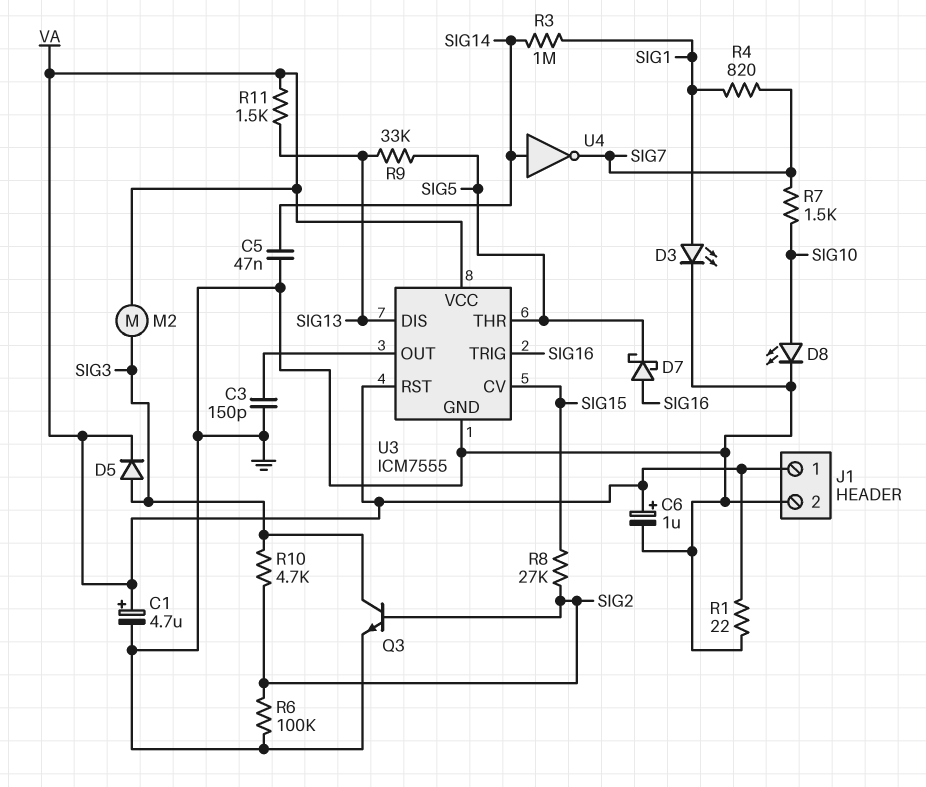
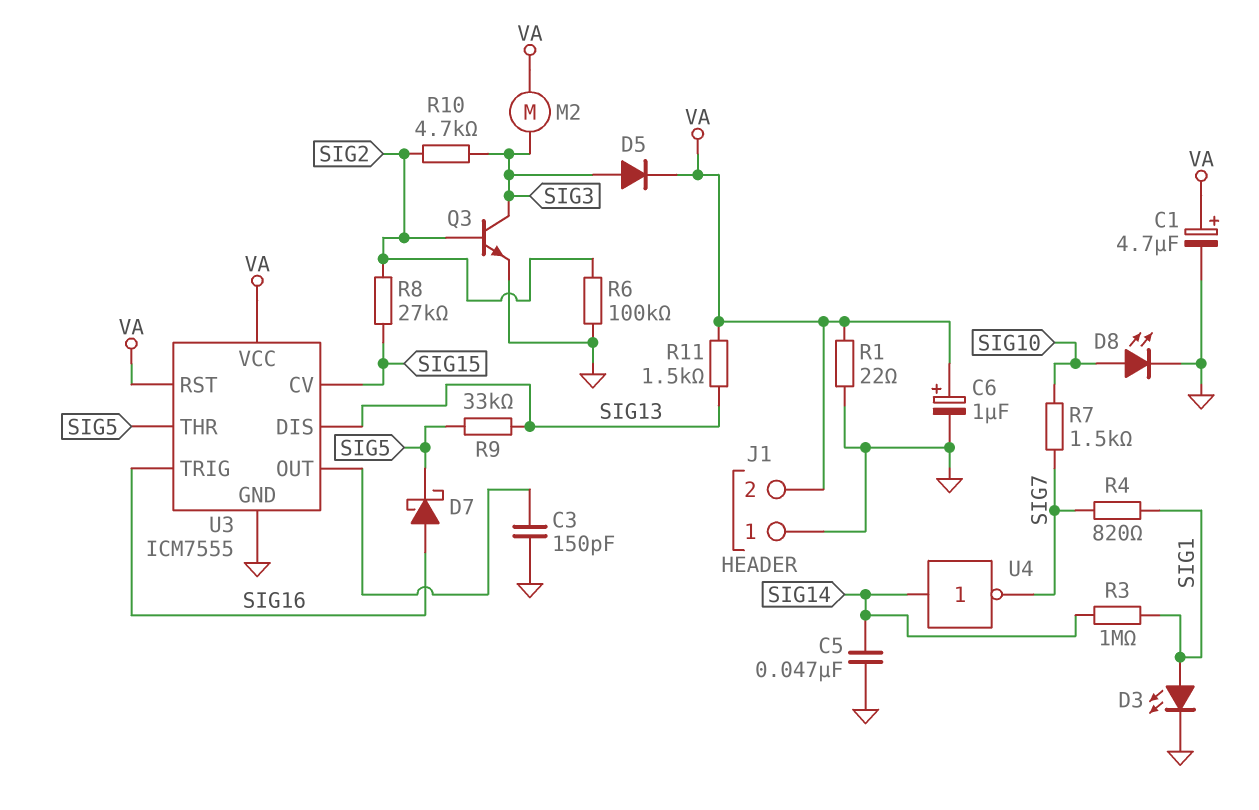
J1 pin 1: VA -> GND
J1 pin 2: GND -> VA

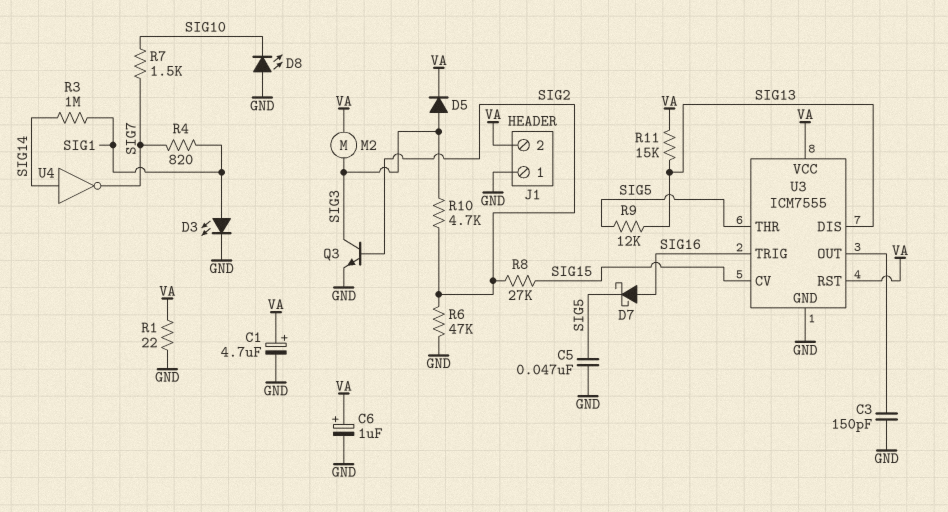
C5: 47nF (GND, SIG14) -> 47nF (GND, SIG5)
D8: LED (A SIG10, K GND) -> LED (A GND, K SIG10)
R6: 100k (GND, SIG2) -> 47k (GND, SIG2)
R9: 33k (SIG5, SIG13) -> 12k (SIG5, SIG13)
R11: 1.5k (SIG13, VA) -> 15k (SIG13, VA)

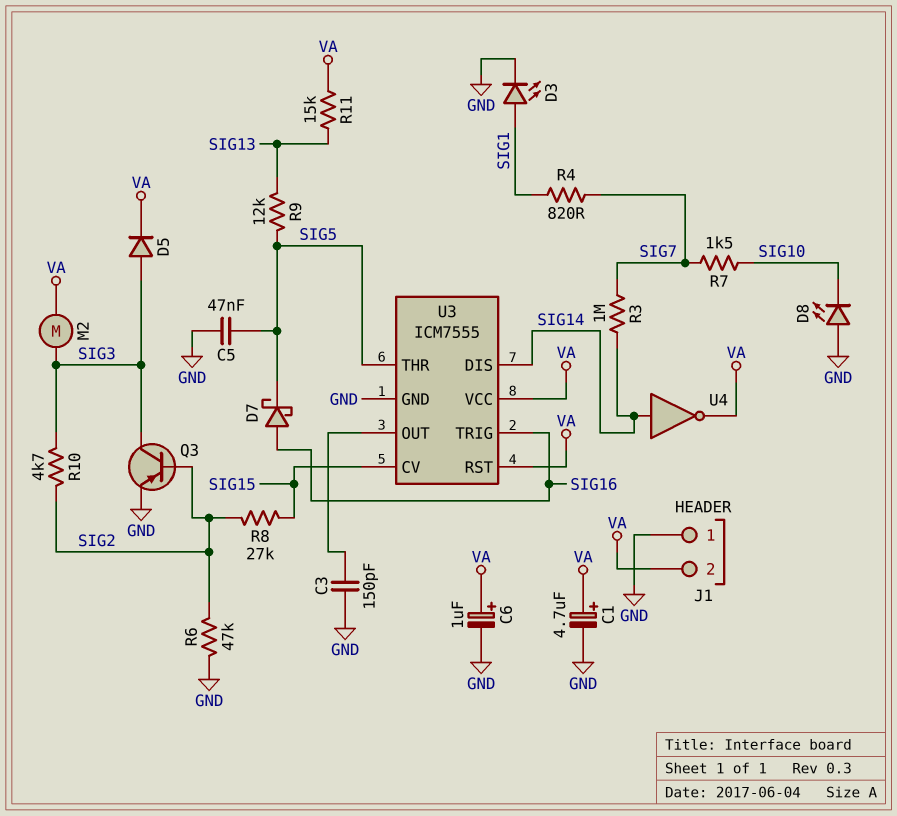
Q3: NPN (B SIG2, C SIG3, E GND) -> PNP (B SIG2, C SIG3, E GND)
R1: 22 (GND, VA) -> none
R3: 1M (SIG1, SIG14) -> 1M (SIG7, SIG14)
U3 pin DIS: SIG13 -> SIG14
U4: NOT (in SIG14, out SIG7) -> NOT (in SIG14, out VA)

